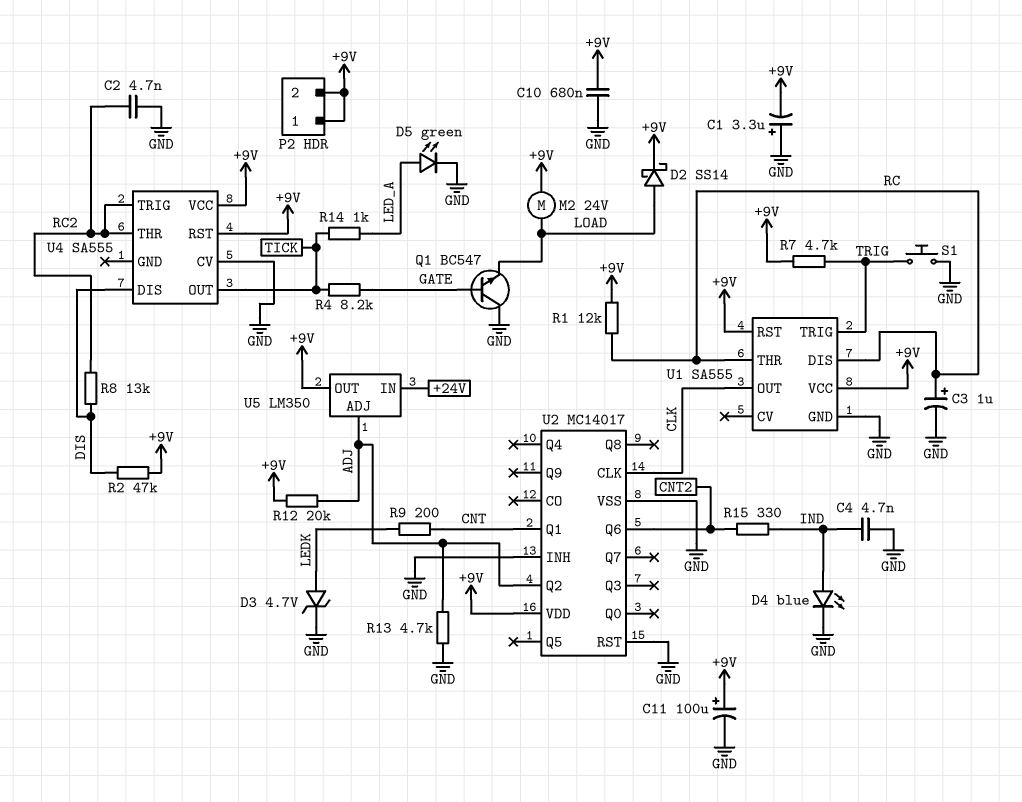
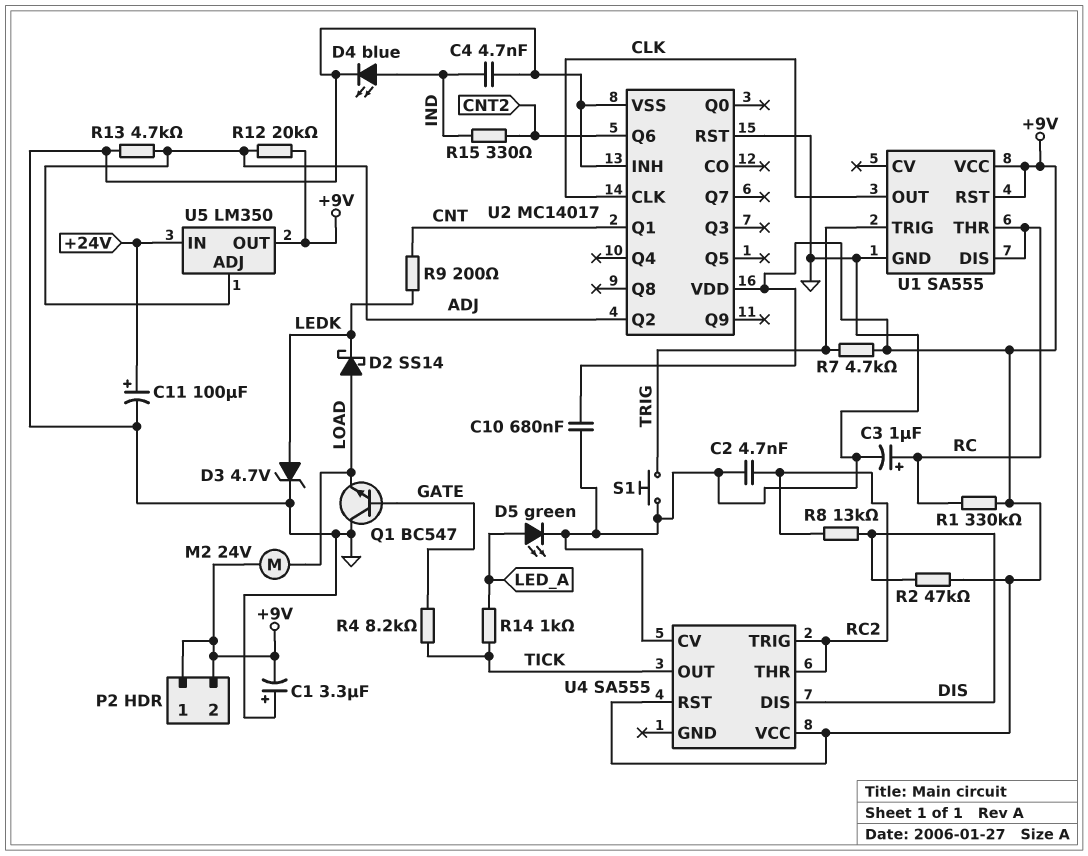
C11: 100uF (plus +9V, minus GND) -> 100uF (plus +24V, minus GND)
D2: schottky SS14 (A LOAD, K +9V) -> schottky SS14 (A LOAD, K LEDK)
R1: 12k (+9V, RC) -> 330k (+9V, RC)

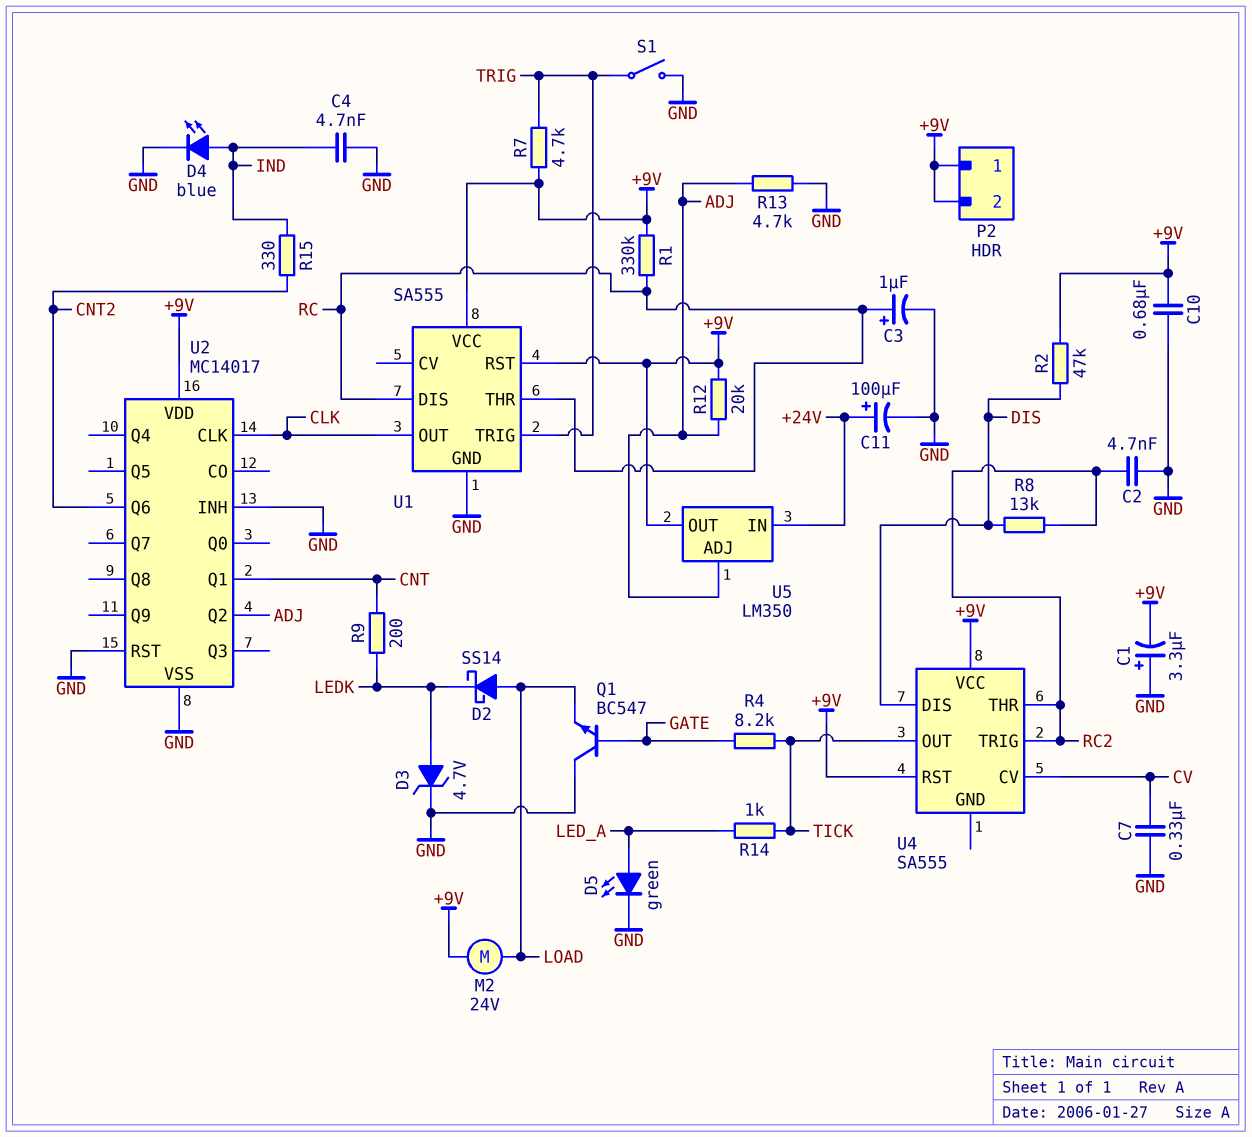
C7: none -> 330nF (CV, GND)
S1: button (GND, TRIG) -> switch (GND, TRIG)
U4 pin CV: GND -> CV

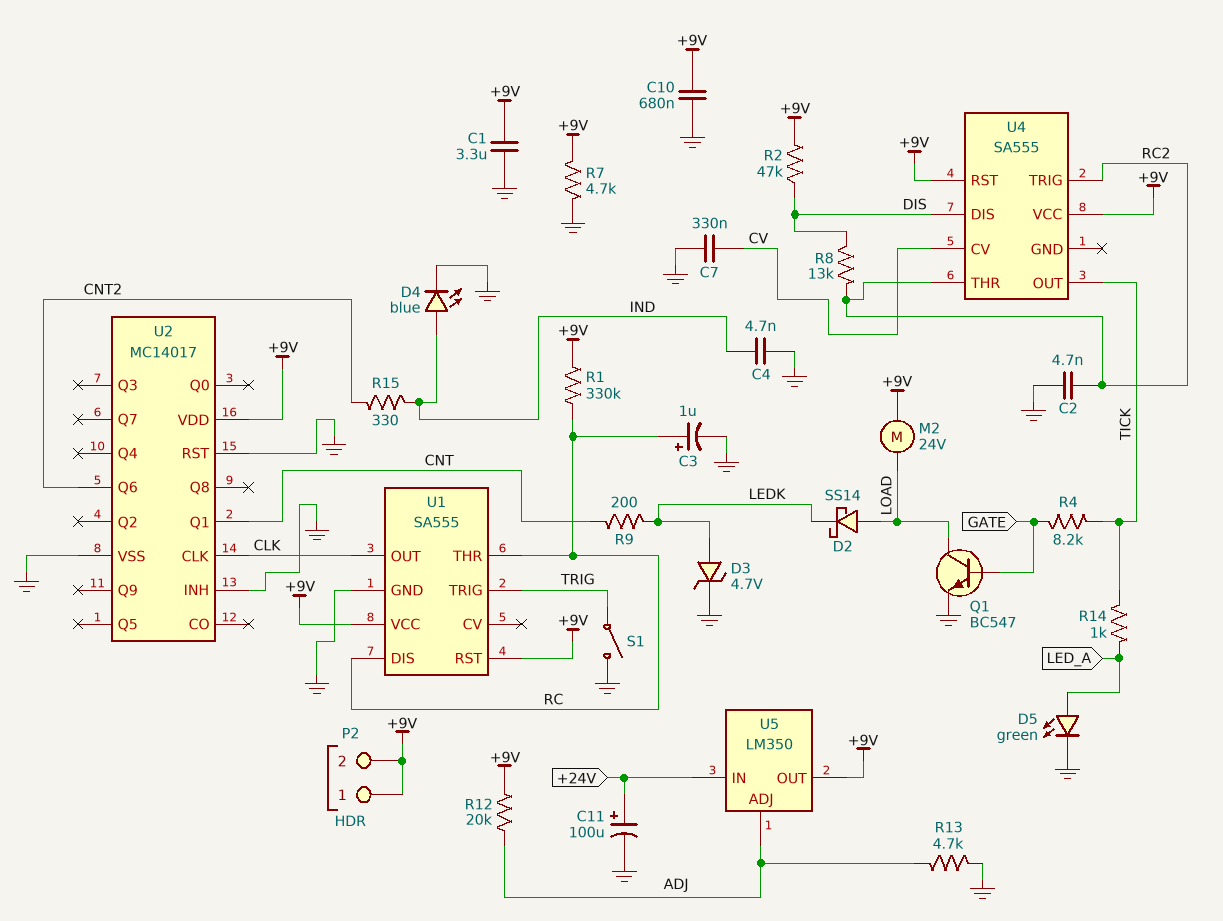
C1: 3.3uF (plus GND, minus +9V) -> 3.3uF (+9V, GND)
Q1: NPN BC547 (B GATE, C GND, E LOAD) -> NPN BC547 (B GATE, C LOAD, E GND)
R7: 4.7k (+9V, TRIG) -> 4.7k (+9V, GND)
U2 pin Q2: ADJ -> none

